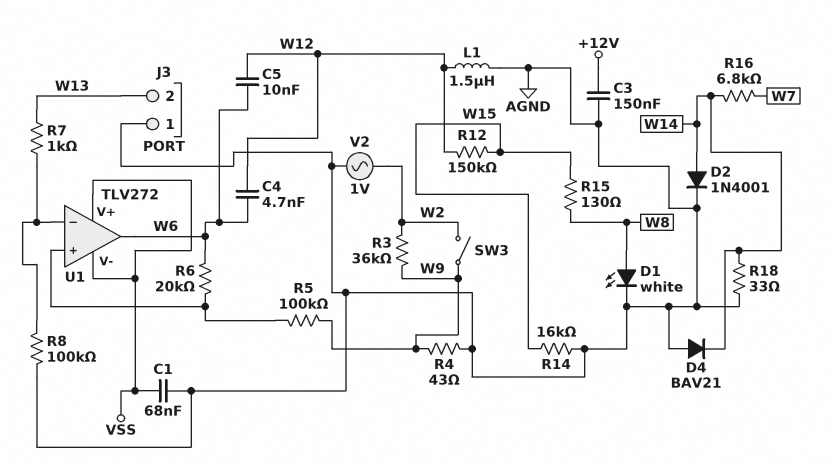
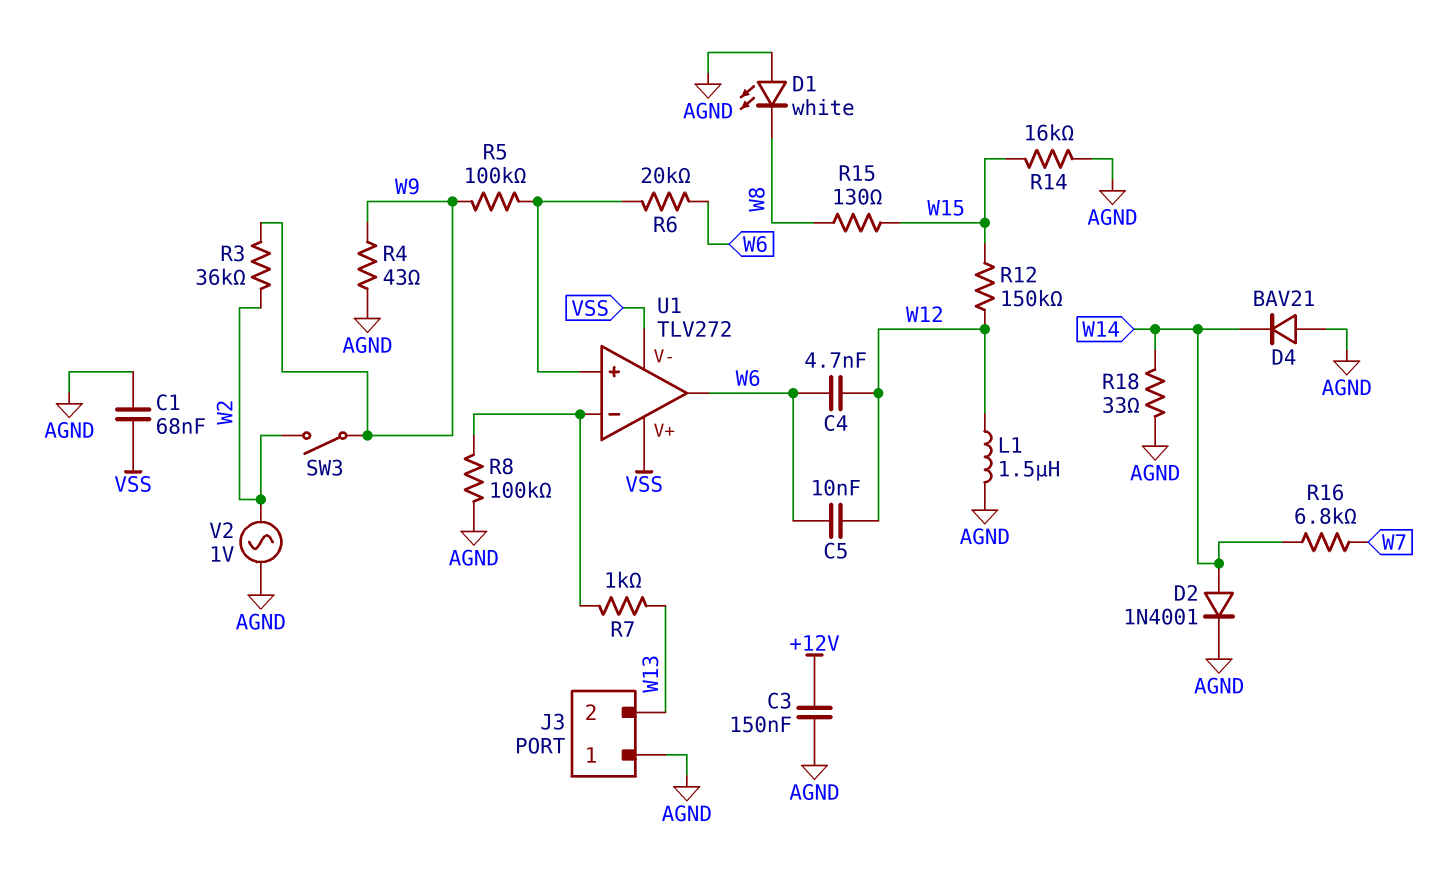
D1: LED white (A W8, K AGND) -> LED white (A AGND, K W8)

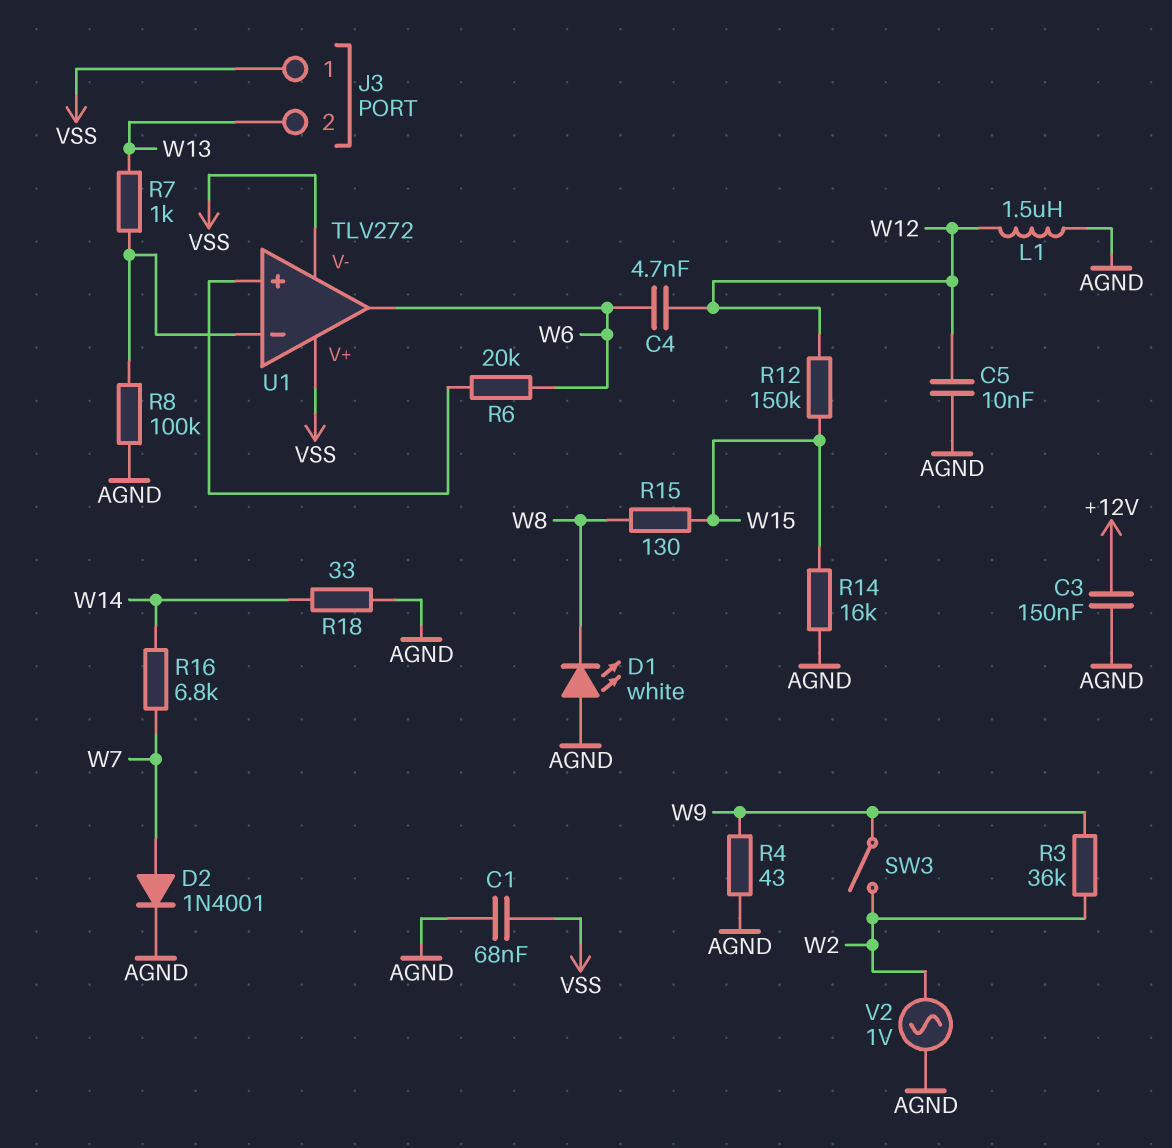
C5: 10nF (W6, W12) -> 10nF (AGND, W12)
D2: diode 1N4001 (A W14, K AGND) -> diode 1N4001 (A W7, K AGND)
D4: diode BAV21 (A AGND, K W14) -> none
J3 pin 1: AGND -> VSS
R5: 100k (U1/in+, W9) -> none

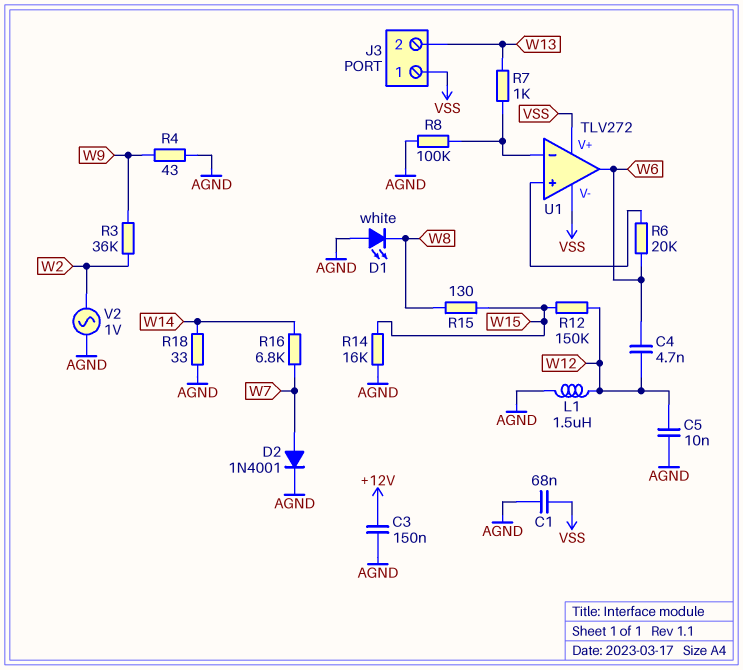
SW3: switch (W2, W9) -> none

